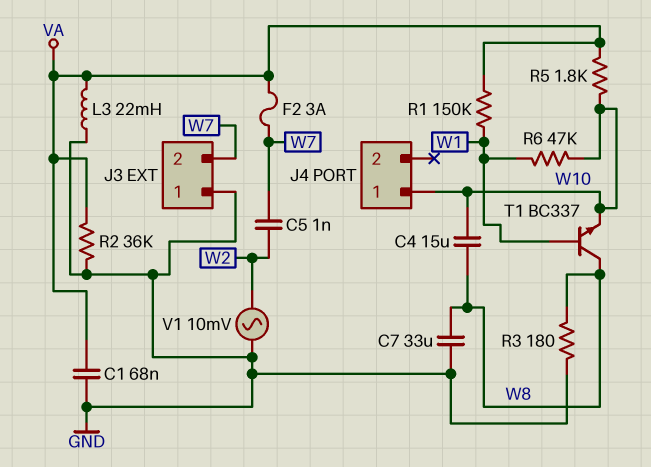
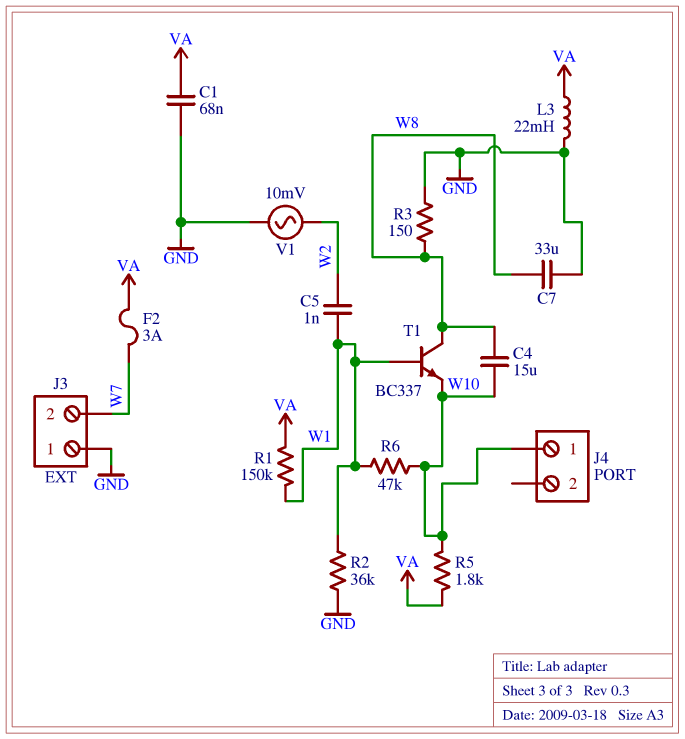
C5: 1nF (W2, W7) -> 1nF (W1, W2)
R2: 36k (GND, VA) -> 36k (GND, W1)
R3: 180 (GND, W8) -> 150 (GND, W8)

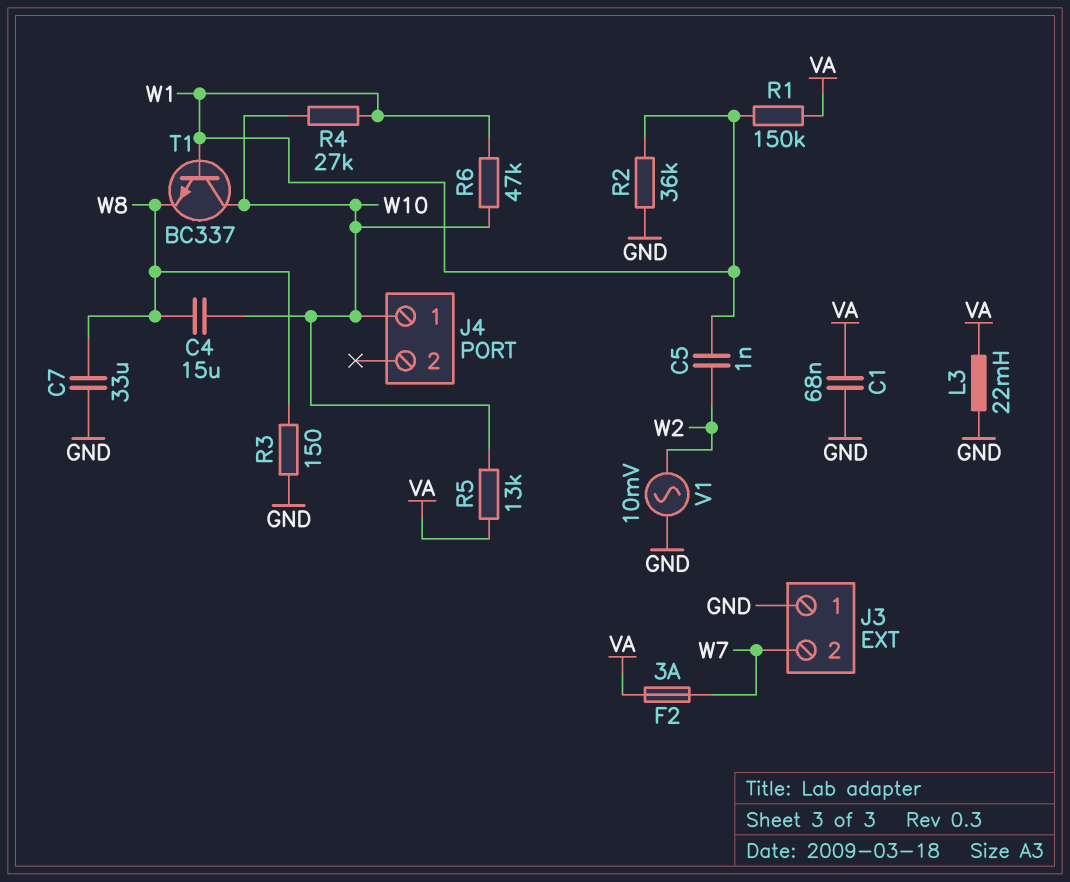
R4: none -> 27k (W1, W10)
R5: 1.8k (VA, W10) -> 13k (VA, W10)
T1: NPN BC337 (B W1, C W8, E W10) -> NPN BC337 (B W1, C W10, E W8)

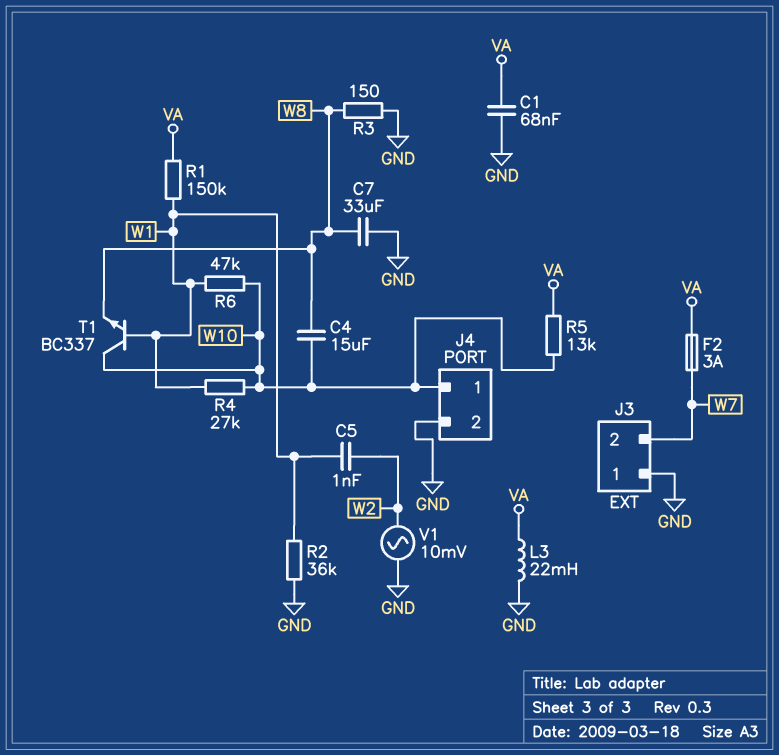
J4 pin 2: none -> GND

